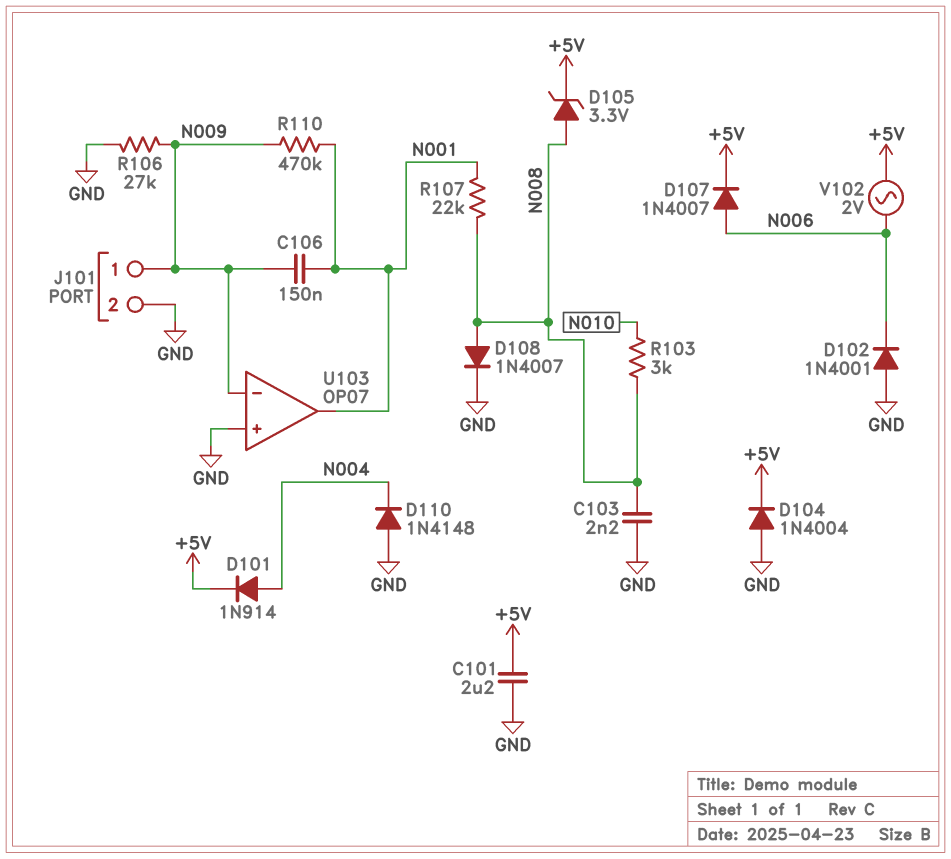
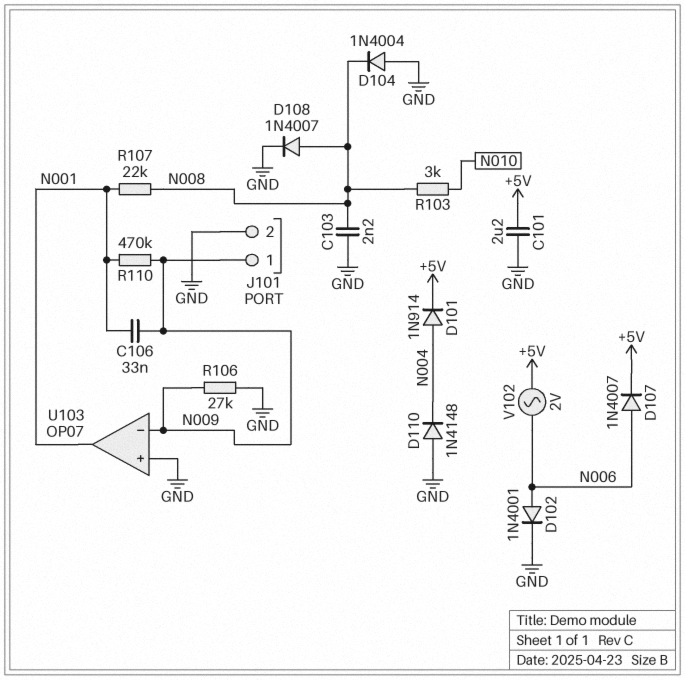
C106: 150nF (N001, N009) -> 33nF (N001, N009)
D102: diode 1N4001 (A GND, K N006) -> diode 1N4001 (A N006, K GND)
D104: diode 1N4004 (A GND, K +5V) -> diode 1N4004 (A GND, K N008)
D105: zener 3.3V (A N008, K +5V) -> none

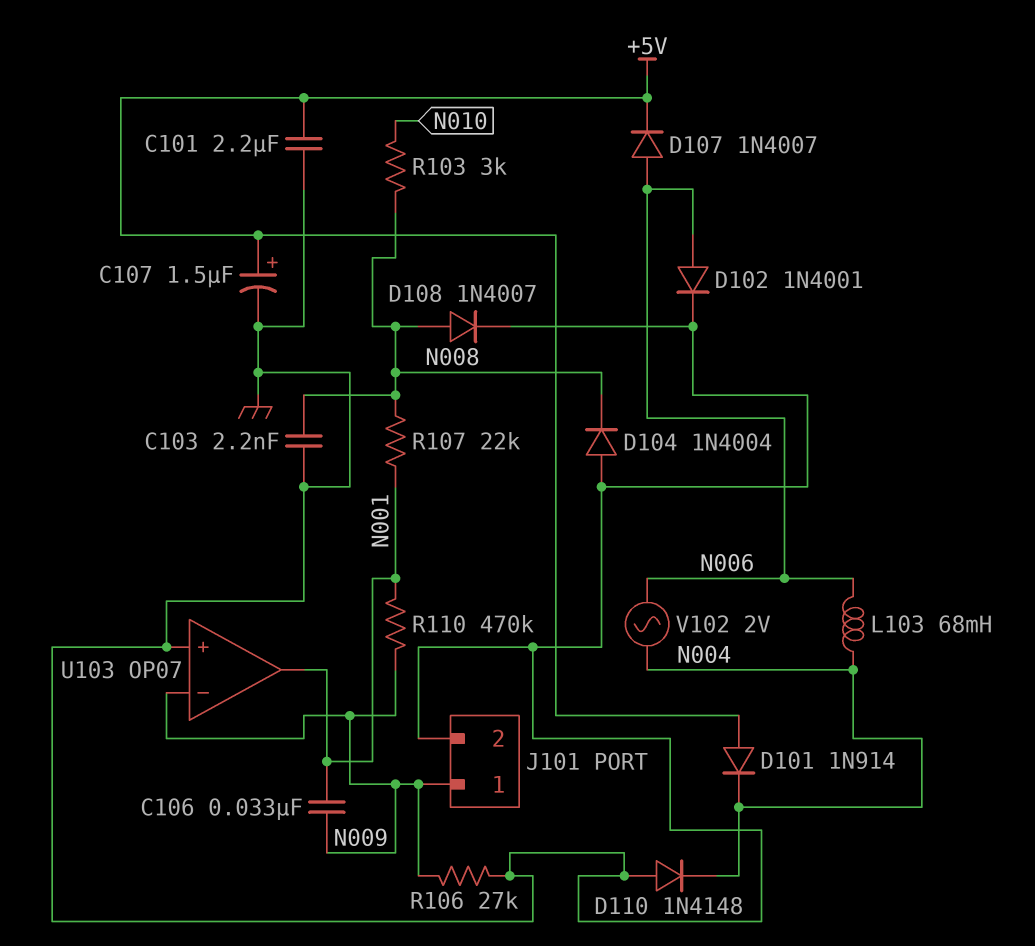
C107: none -> 1.5uF (plus +5V, minus GND)
D101: diode 1N914 (A N004, K +5V) -> diode 1N914 (A +5V, K N004)
L103: none -> 68mH (N004, N006)
V102: AC 2V (+5V, N006) -> AC 2V (N004, N006)

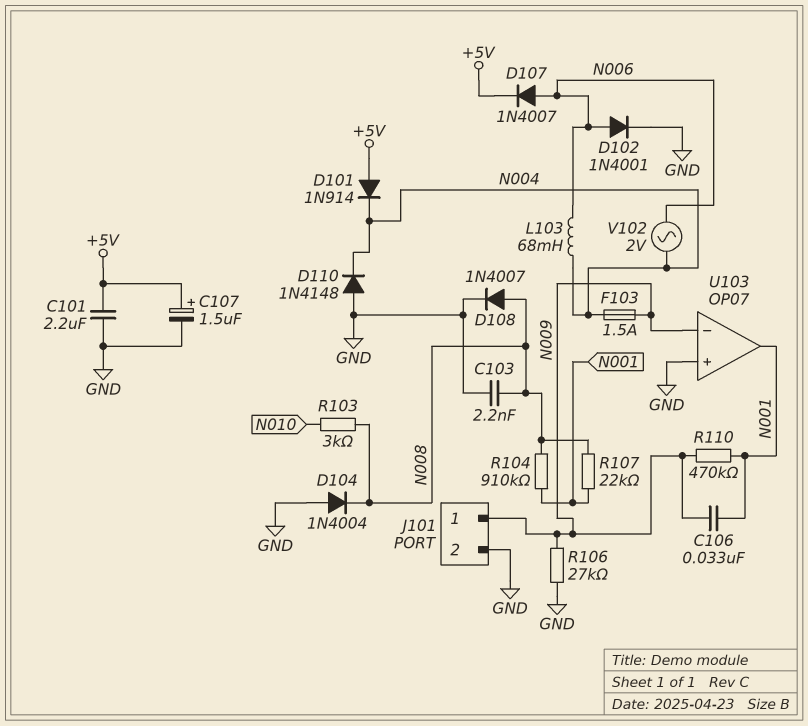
F103: none -> 1.5A (N004, N009)
R104: none -> 910k (N001, N008)

